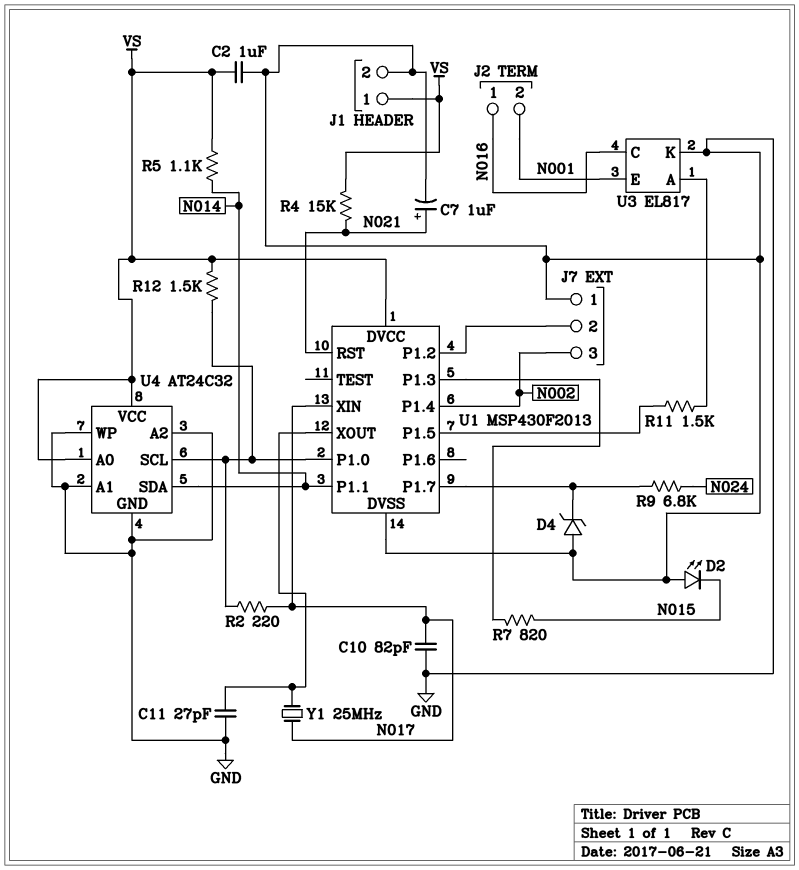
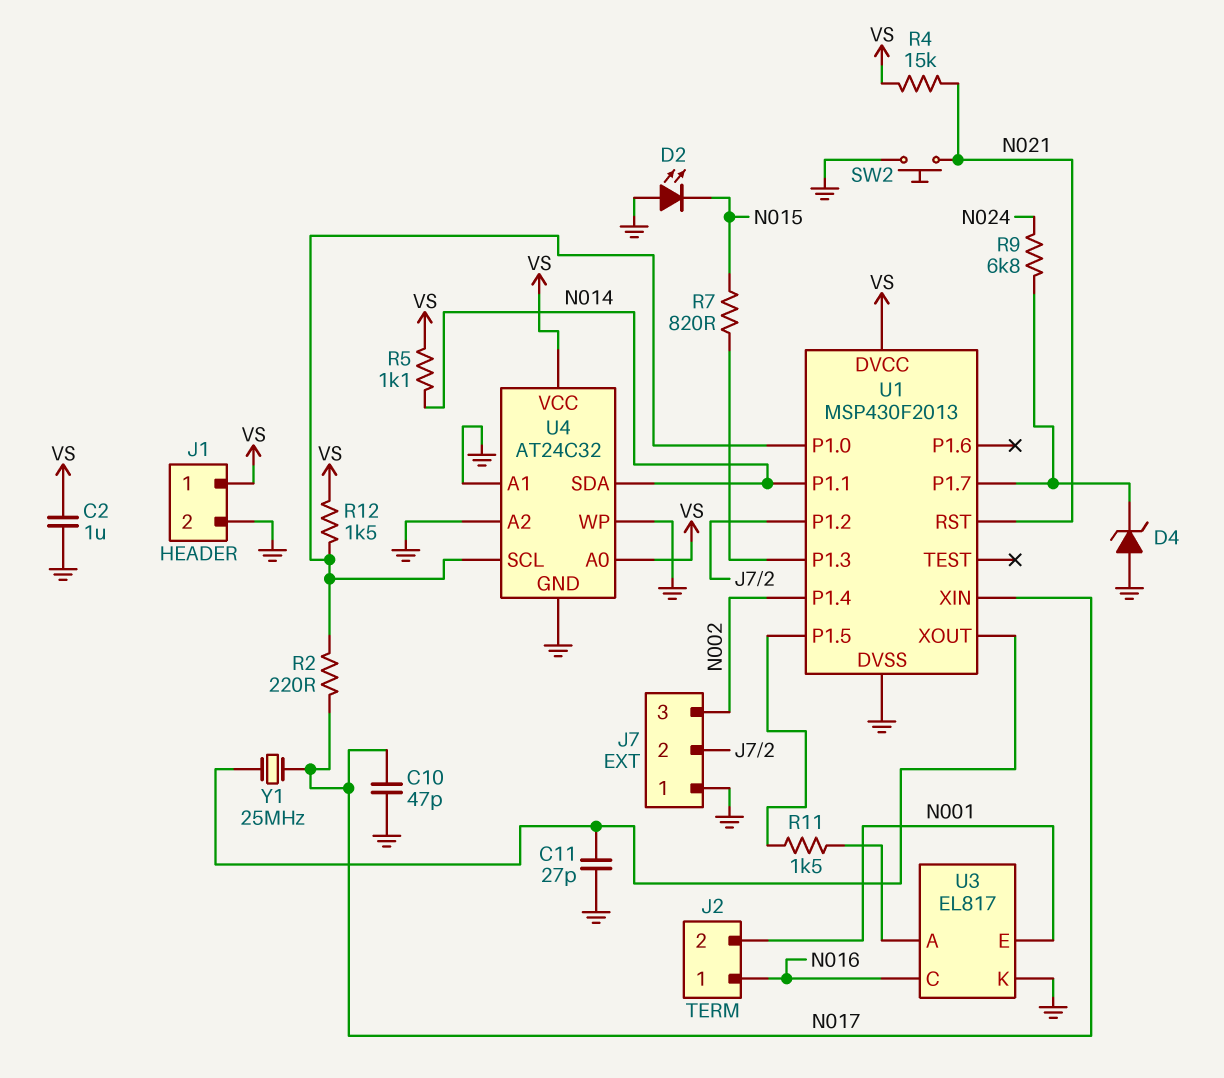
C7: 1uF (plus N021, minus GND) -> none
C10: 82pF (GND, N017) -> 47pF (GND, N017)
SW2: none -> button (GND, N021)

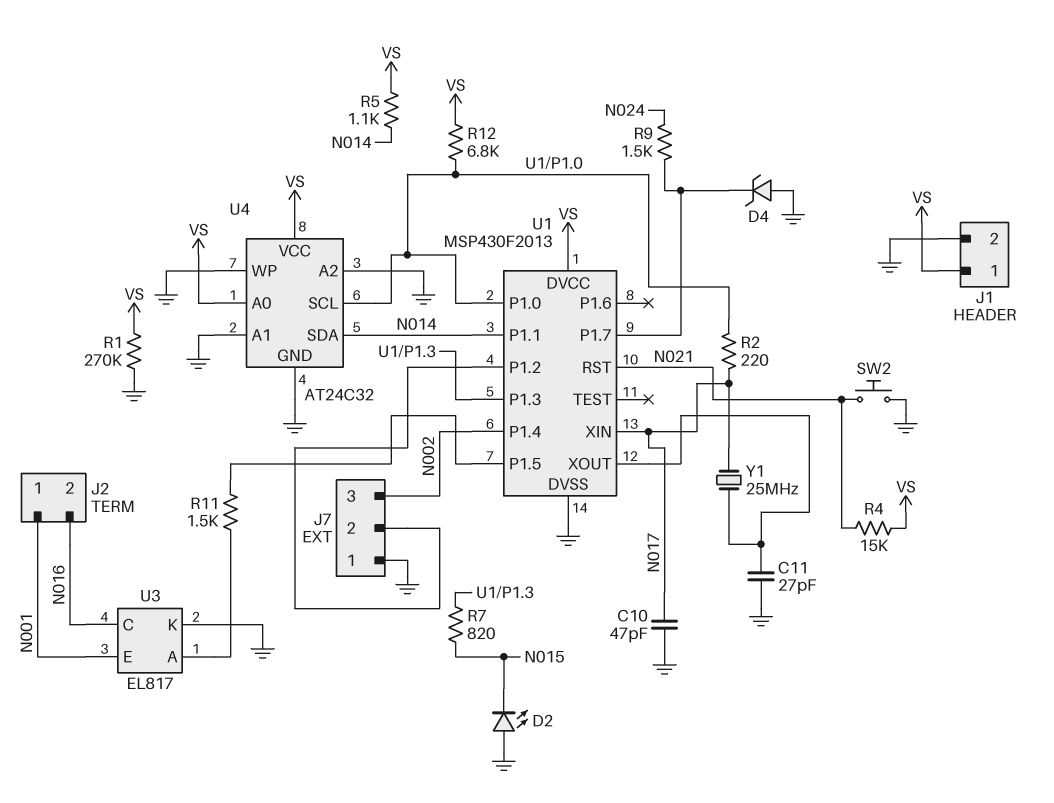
C2: 1uF (GND, VS) -> none
J2 pin 1: N016 -> N001
J2 pin 2: N001 -> N016
R1: none -> 270k (GND, VS)
R9: 6.8k (N024, U1/P1.7) -> 1.5k (N024, U1/P1.7)
R12: 1.5k (U1/P1.0, VS) -> 6.8k (U1/P1.0, VS)

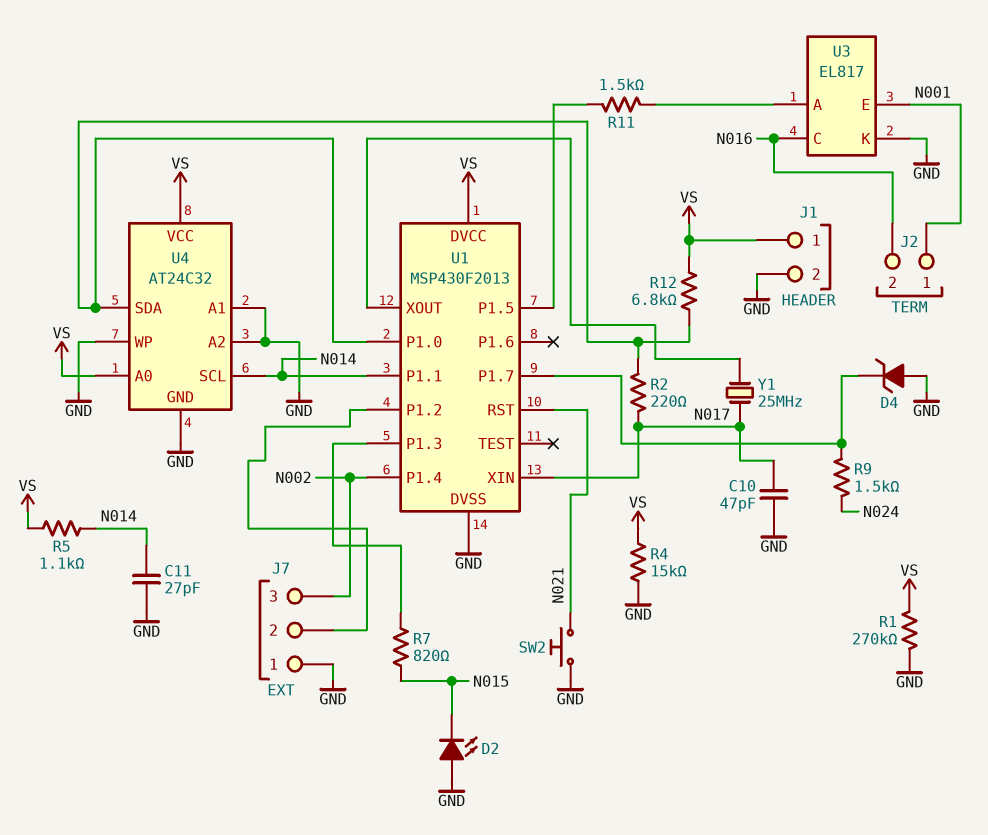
C11: 27pF (GND, U1/XOUT) -> 27pF (GND, N014)
R4: 15k (N021, VS) -> 15k (GND, VS)
U4 pin SCL: U1/P1.0 -> N014
U4 pin SDA: N014 -> U1/P1.0

